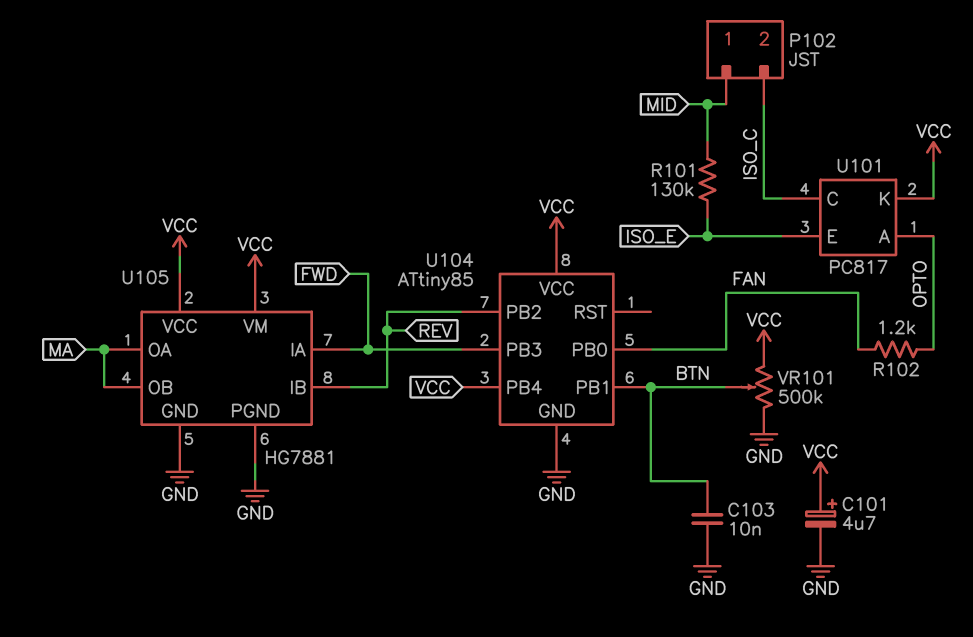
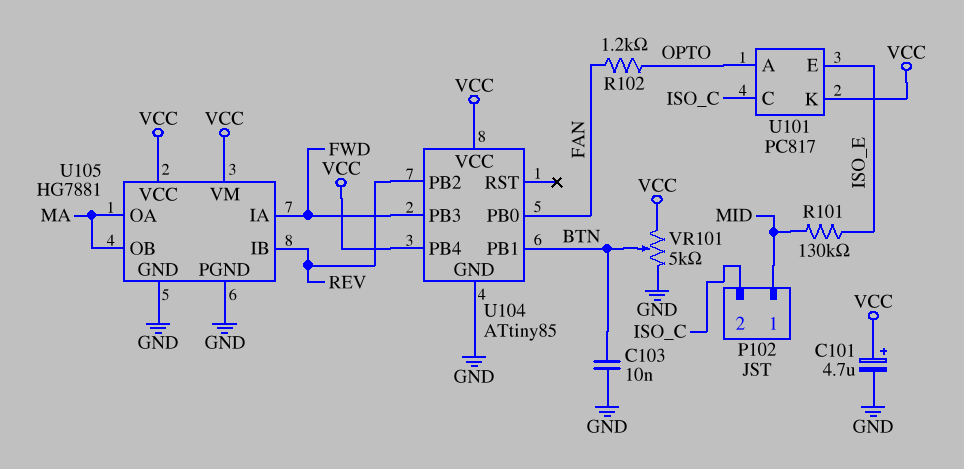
VR101: 500k (GND, VCC, wiper BTN) -> 5k (GND, VCC, wiper BTN)

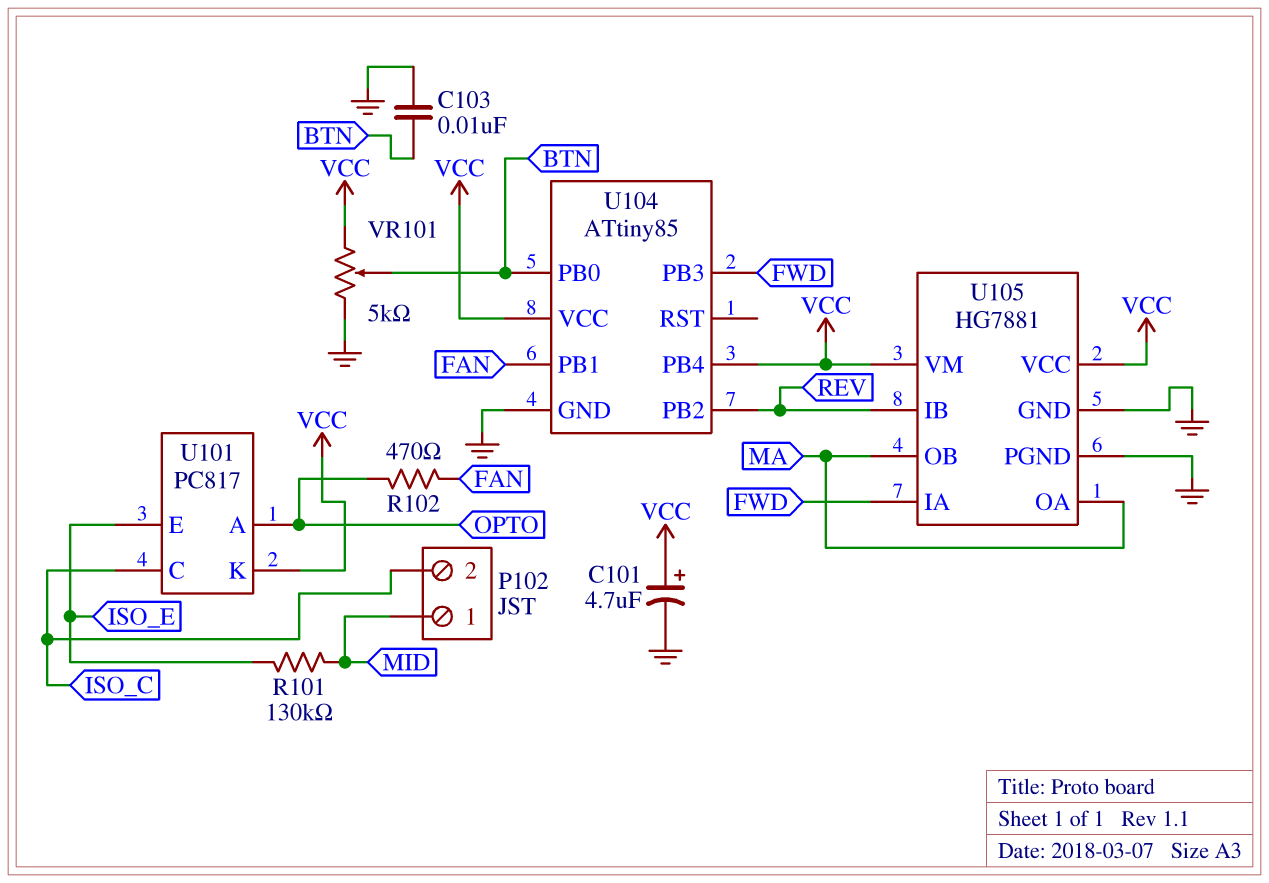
R102: 1.2k (FAN, OPTO) -> 470 (FAN, OPTO)
U104 pin PB0: FAN -> BTN
U104 pin PB1: BTN -> FAN

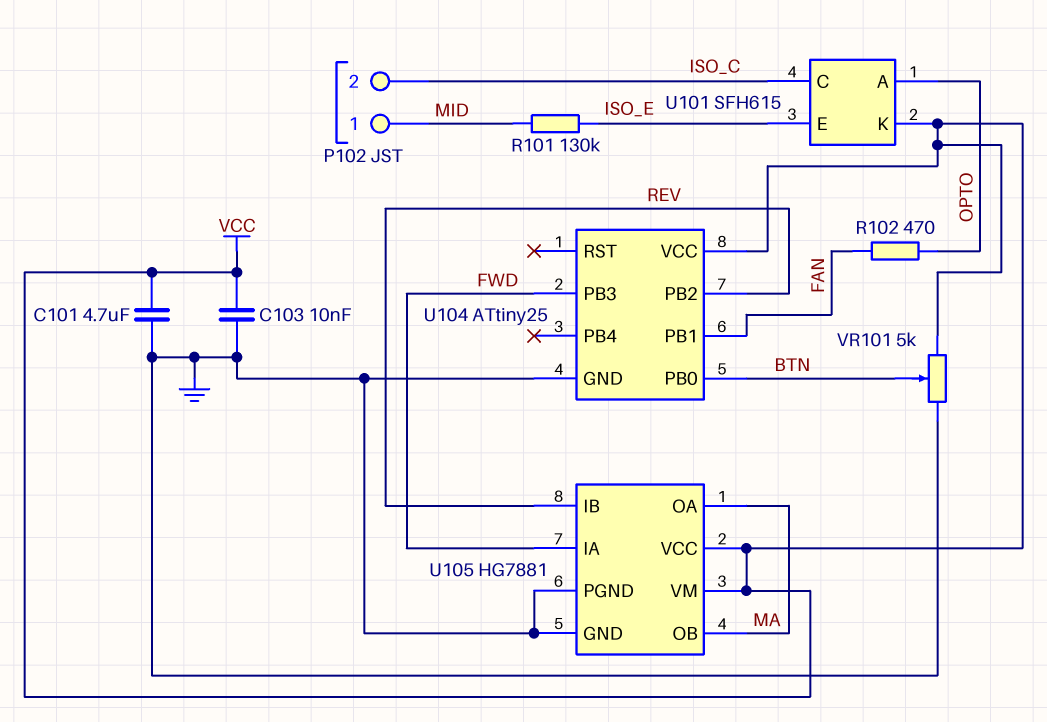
C101: 4.7uF (plus VCC, minus GND) -> 4.7uF (GND, VCC)
C103: 10nF (BTN, GND) -> 10nF (GND, VCC)
U101: PC817 -> SFH615
U104: ATtiny85 -> ATtiny25
U104 pin PB4: VCC -> none

